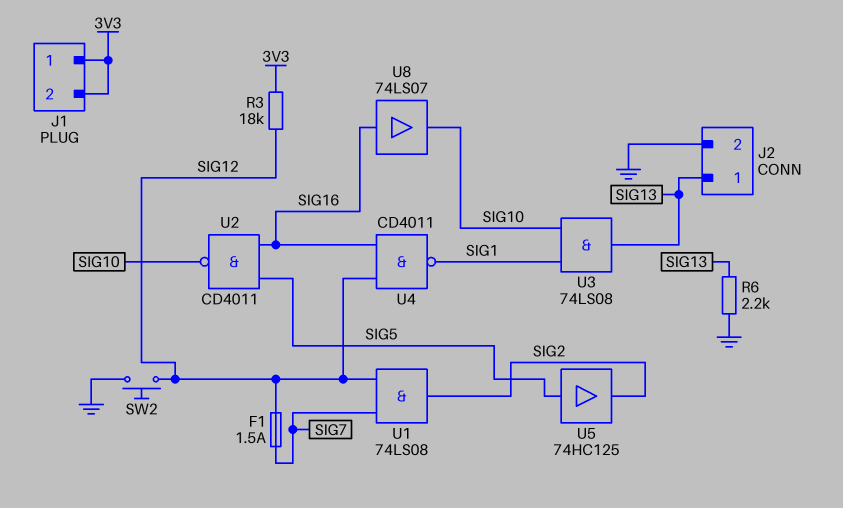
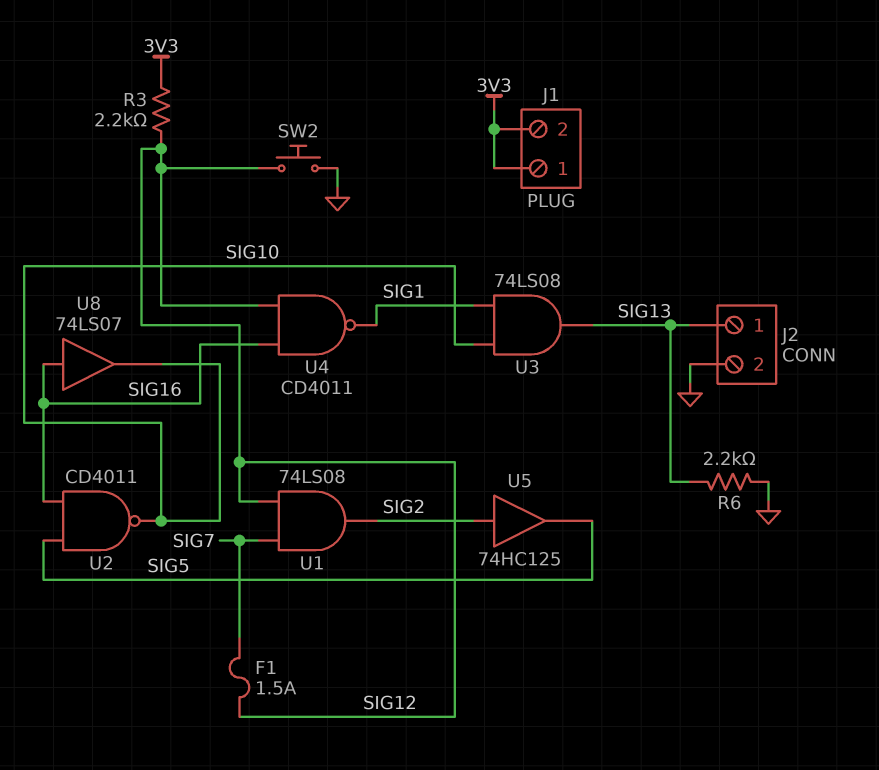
R3: 18k (3V3, SIG12) -> 2.2k (3V3, SIG12)
U5: buffer 74HC125 (in SIG5, out SIG2) -> buffer 74HC125 (in SIG2, out SIG5)

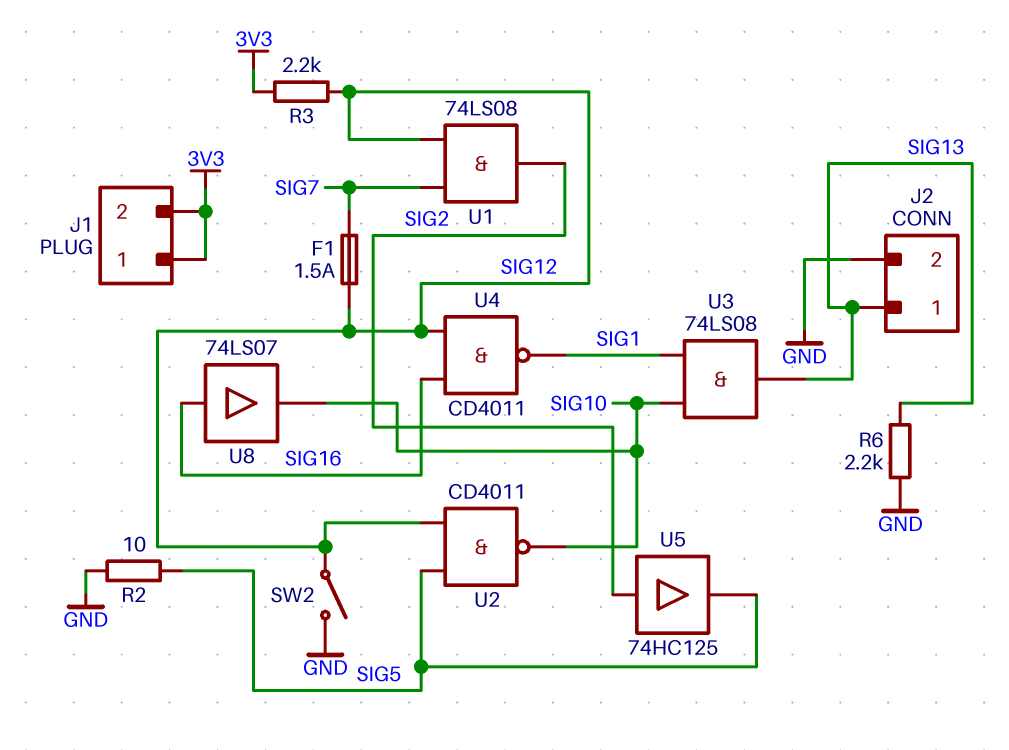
R2: none -> 10 (GND, SIG5)
SW2: button (GND, SIG12) -> switch (GND, SIG12)
U2: NAND CD4011 (in SIG5, in SIG16, out SIG10) -> NAND CD4011 (in SIG5, in SIG12, out SIG10)

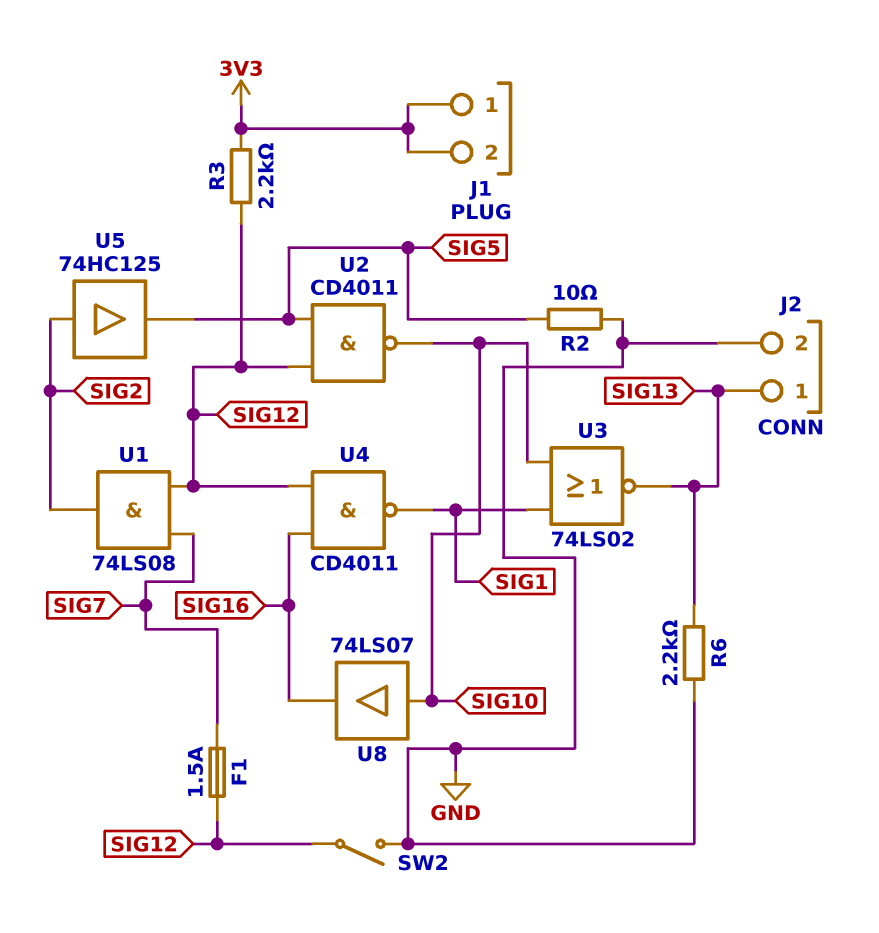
U3: AND 74LS08 (in SIG1, in SIG10, out SIG13) -> NOR 74LS02 (in SIG1, in SIG10, out SIG13)
U8: buffer 74LS07 (in SIG16, out SIG10) -> buffer 74LS07 (in SIG10, out SIG16)

